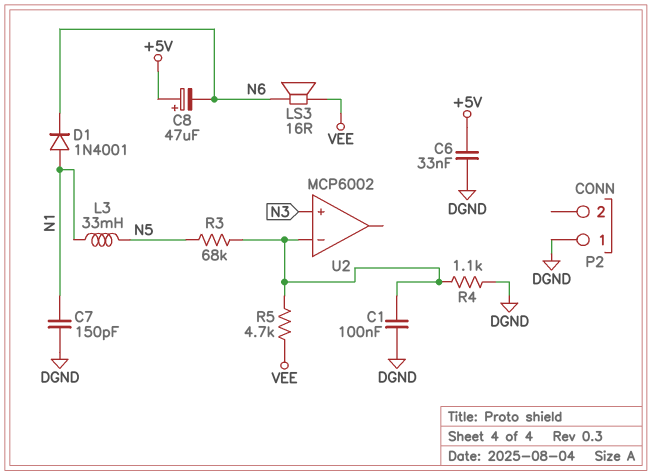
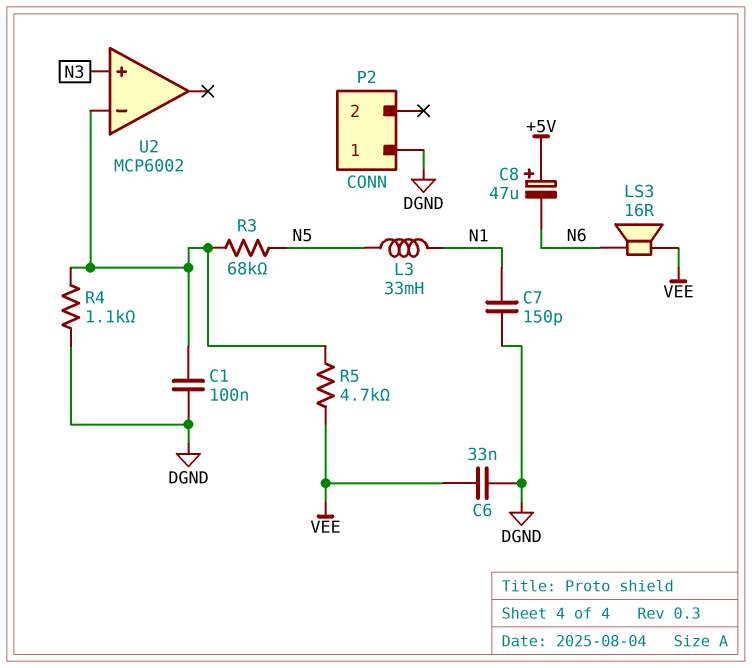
C6: 33nF (+5V, DGND) -> 33nF (DGND, VEE)
D1: diode 1N4001 (A N1, K N6) -> none

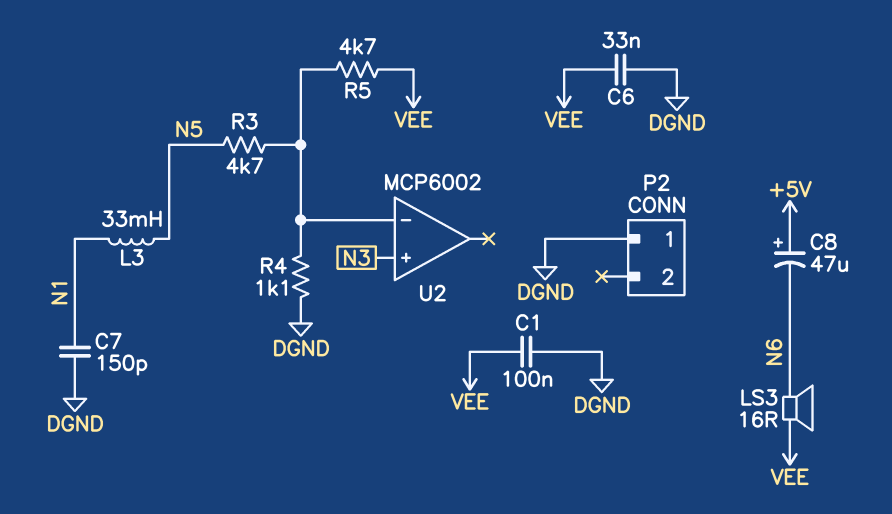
C1: 100nF (DGND, U2/in-) -> 100nF (DGND, VEE)
R3: 68k (N5, U2/in-) -> 4.7k (N5, U2/in-)

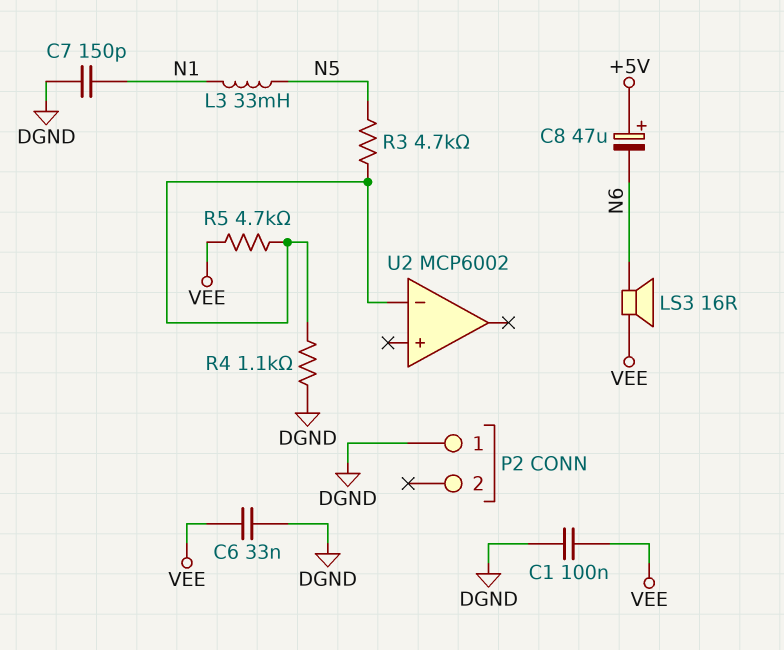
U2 pin in+: N3 -> none

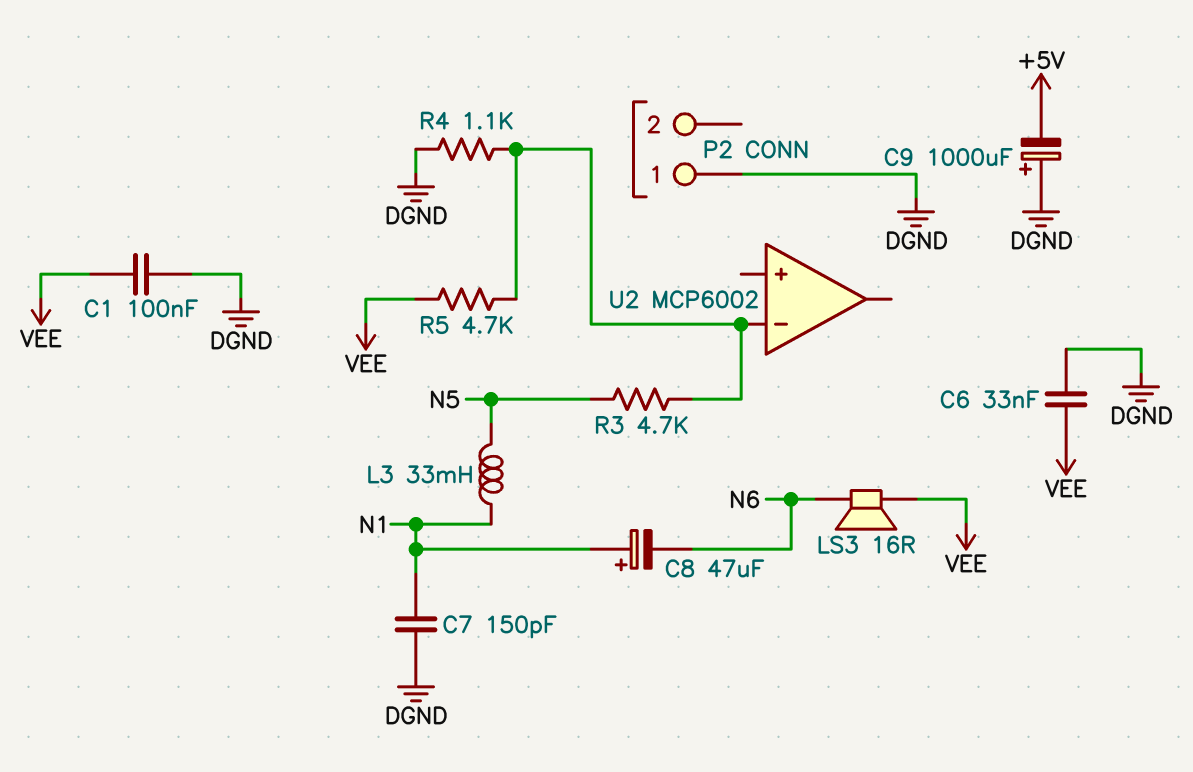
C8: 47uF (plus +5V, minus N6) -> 47uF (plus N1, minus N6)
C9: none -> 1000uF (plus DGND, minus +5V)

